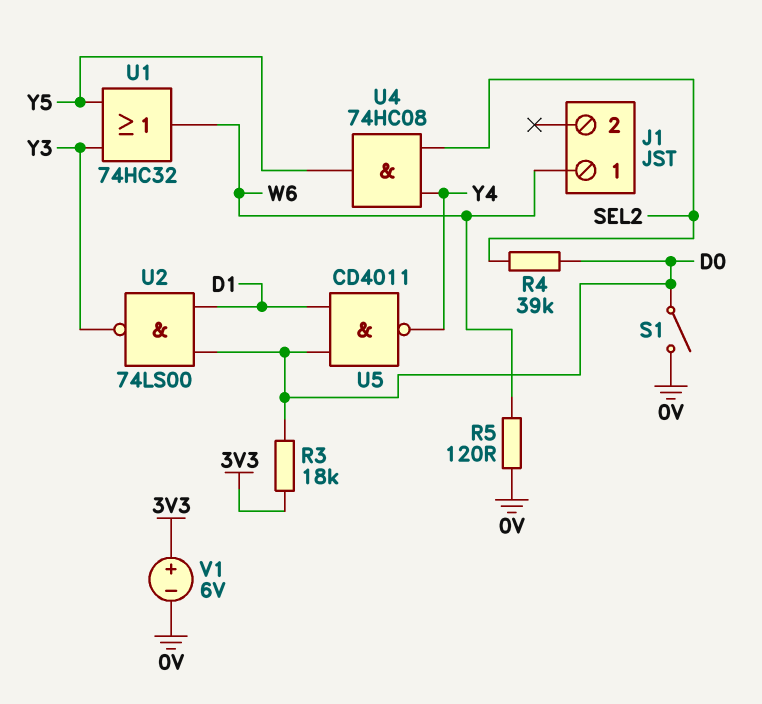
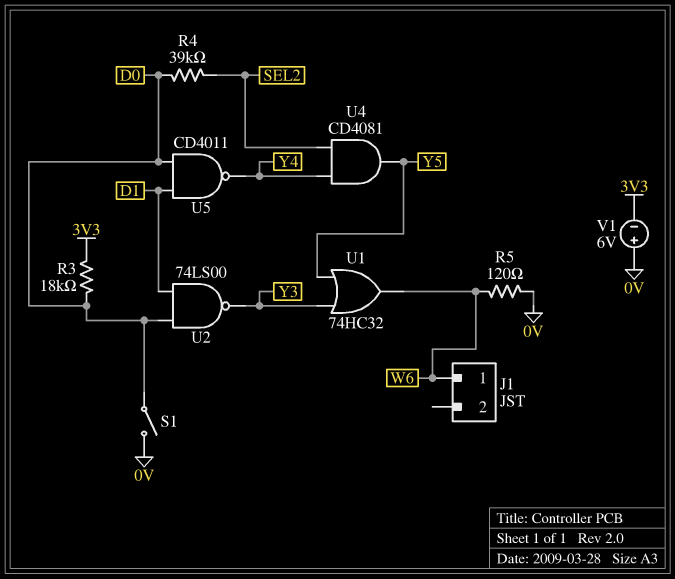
U4: AND 74HC08 (in SEL2, in Y4, out Y5) -> AND CD4081 (in SEL2, in Y4, out Y5)
V1: 6V (plus 3V3, minus 0V) -> 6V (plus 0V, minus 3V3)

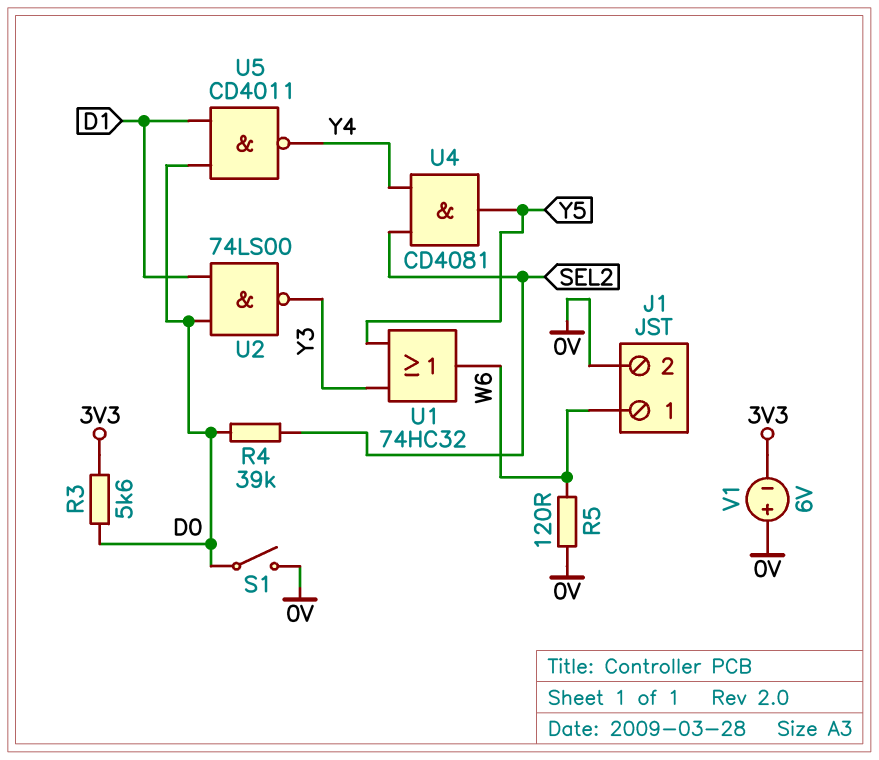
J1 pin 2: none -> 0V
R3: 18k (3V3, D0) -> 5.6k (3V3, D0)

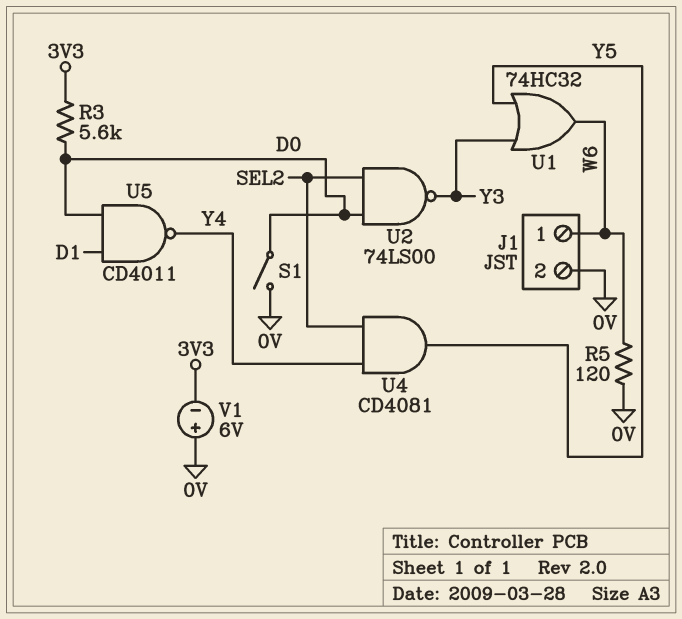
R4: 39k (D0, SEL2) -> none
U2: NAND 74LS00 (in D0, in D1, out Y3) -> NAND 74LS00 (in D0, in SEL2, out Y3)

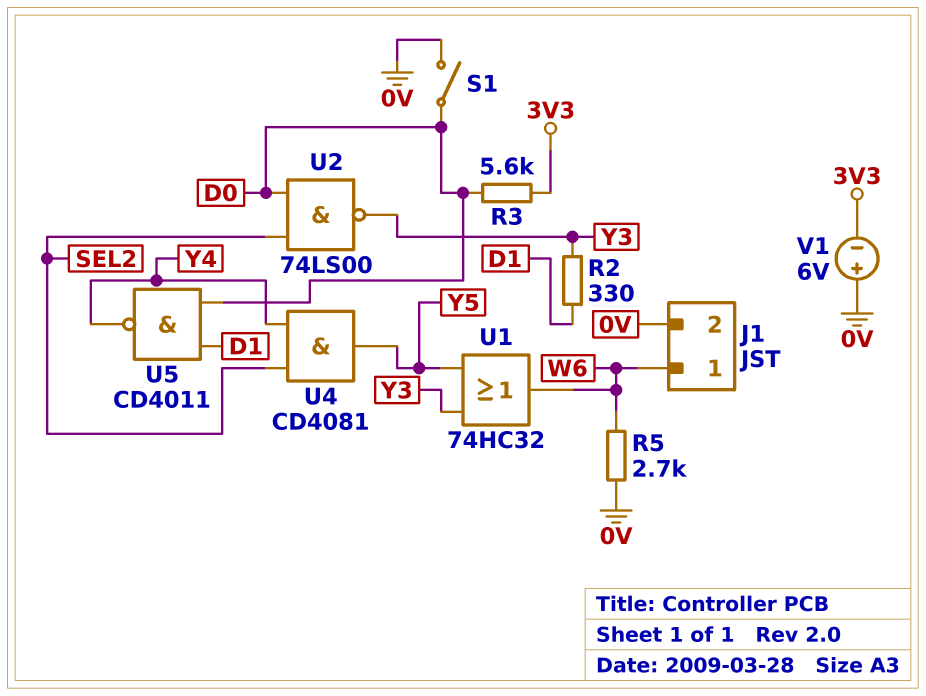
R2: none -> 330 (D1, Y3)
R5: 120 (0V, W6) -> 2.7k (0V, W6)

